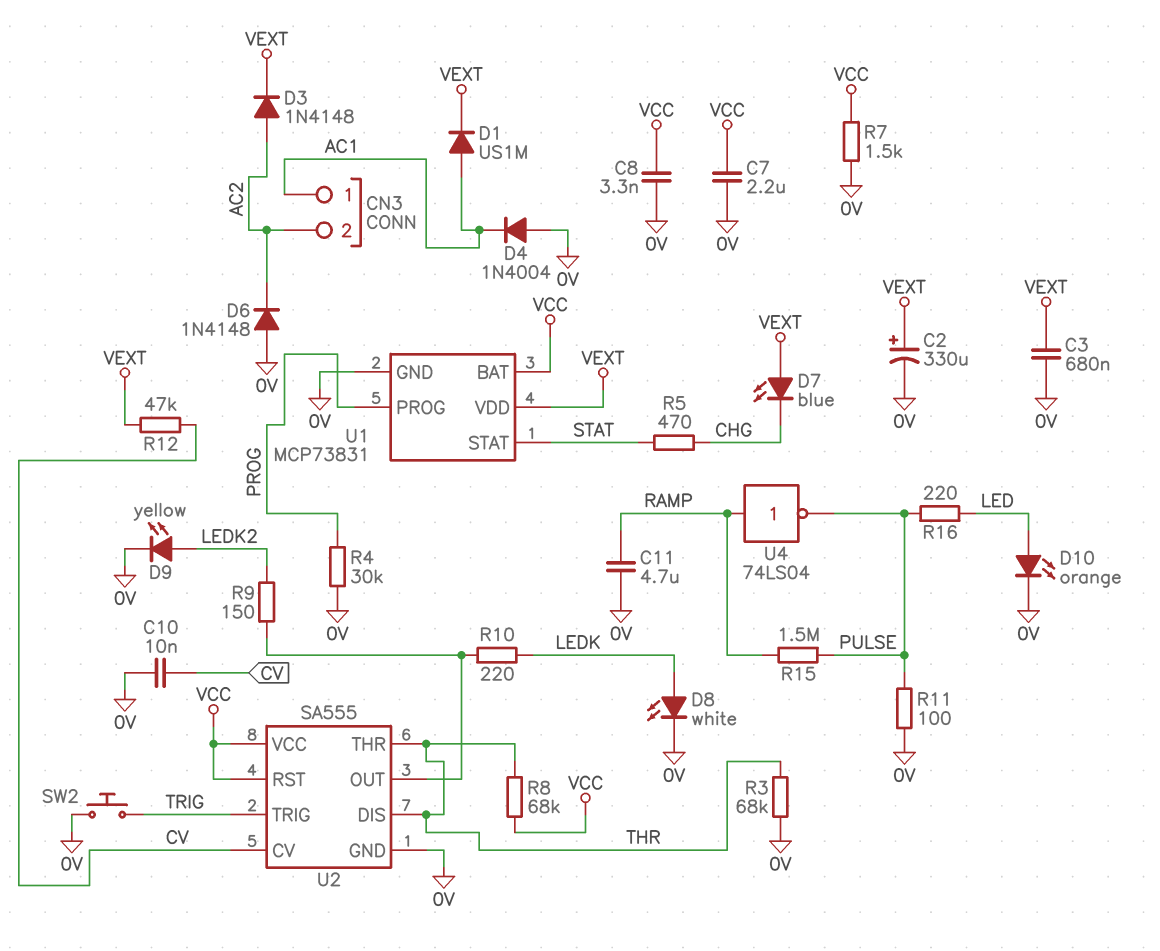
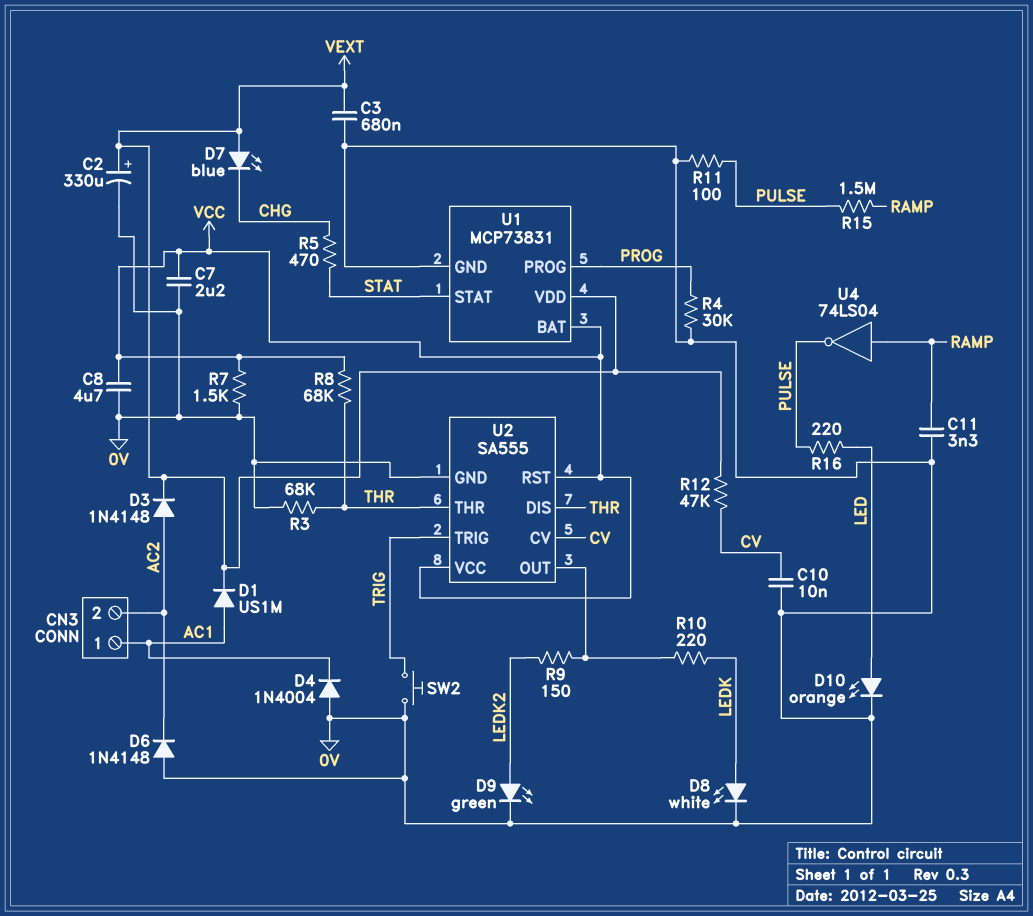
C8: 3.3nF (0V, VCC) -> 4.7uF (0V, VCC)
C11: 4.7uF (0V, RAMP) -> 3.3nF (0V, RAMP)
D9: LED yellow (A LEDK2, K 0V) -> LED green (A LEDK2, K 0V)

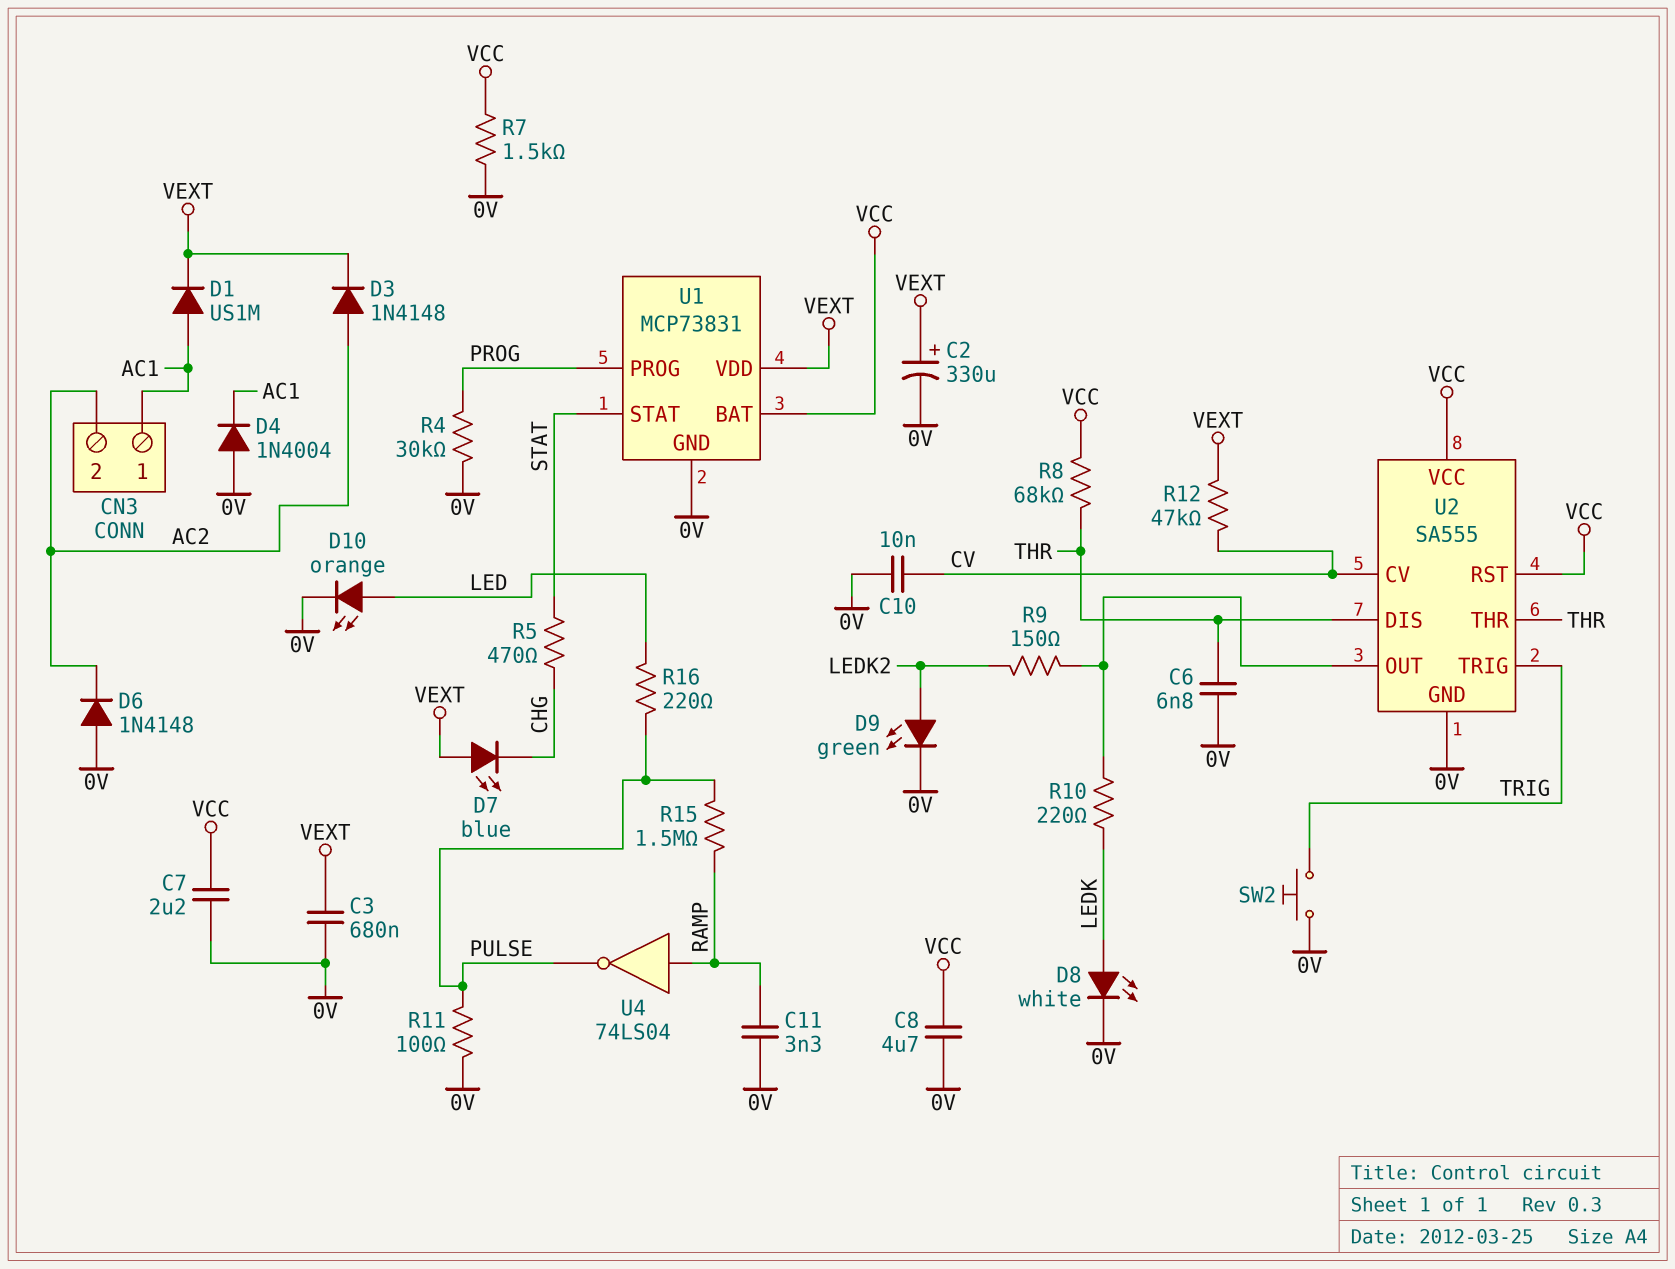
C6: none -> 6.8nF (0V, THR)
R3: 68k (0V, THR) -> none

